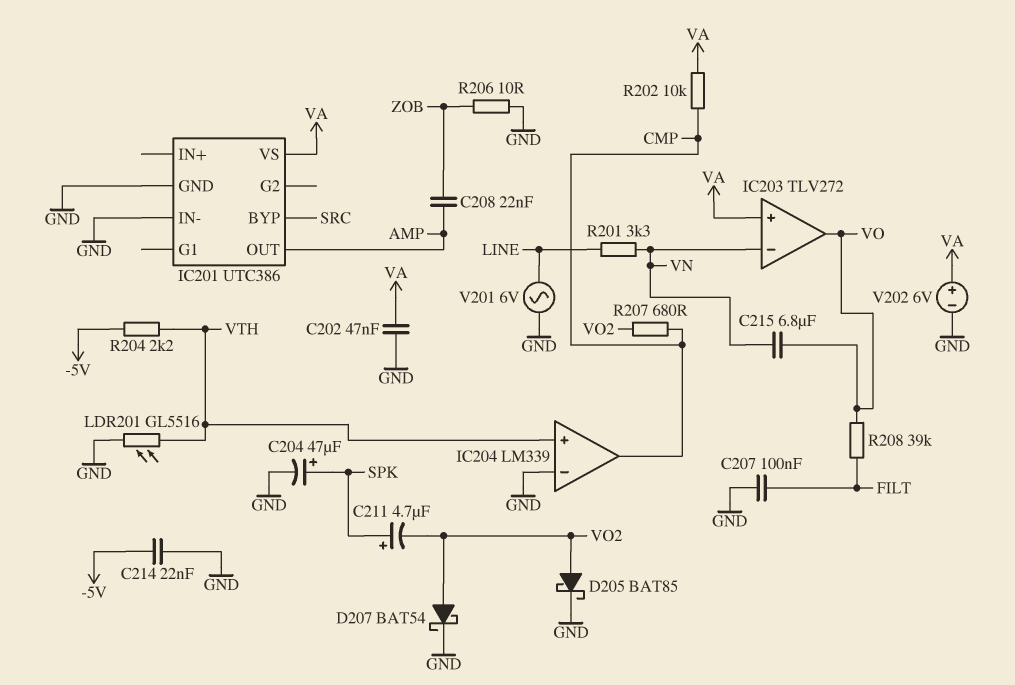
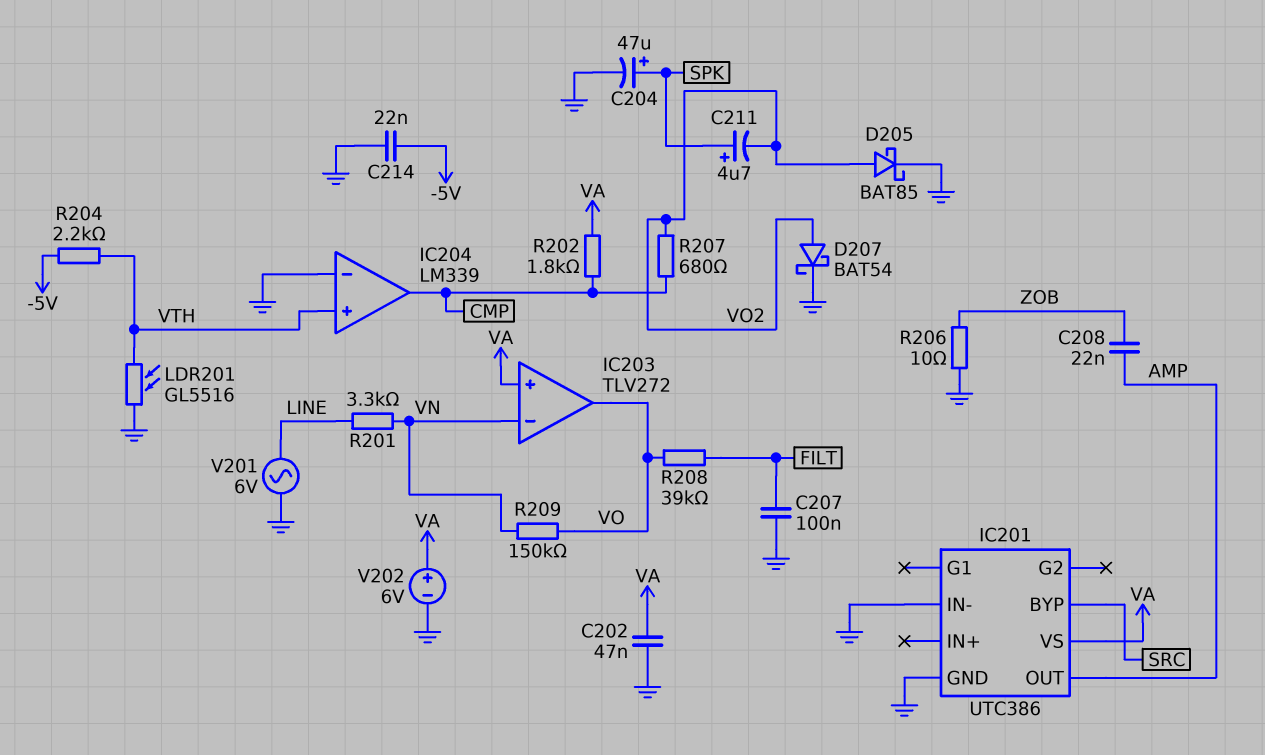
C215: 6.8uF (VN, VO) -> none
R202: 10k (CMP, VA) -> 1.8k (CMP, VA)
R209: none -> 150k (VN, VO)

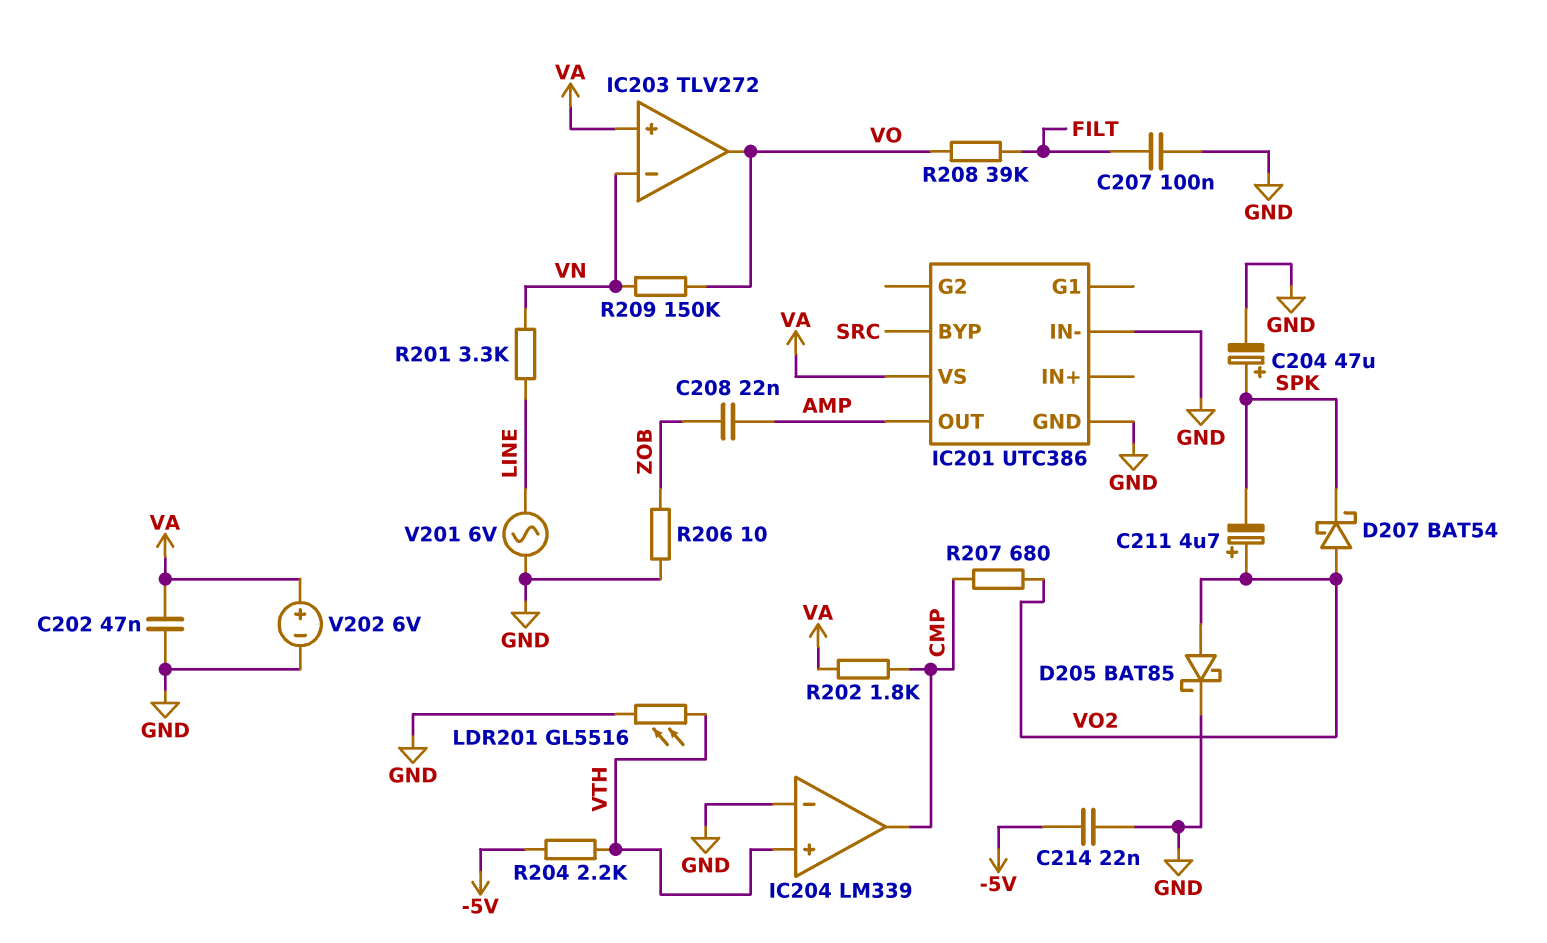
C211: 4.7uF (plus SPK, minus VO2) -> 4.7uF (plus VO2, minus SPK)
D207: schottky BAT54 (A VO2, K GND) -> schottky BAT54 (A VO2, K SPK)

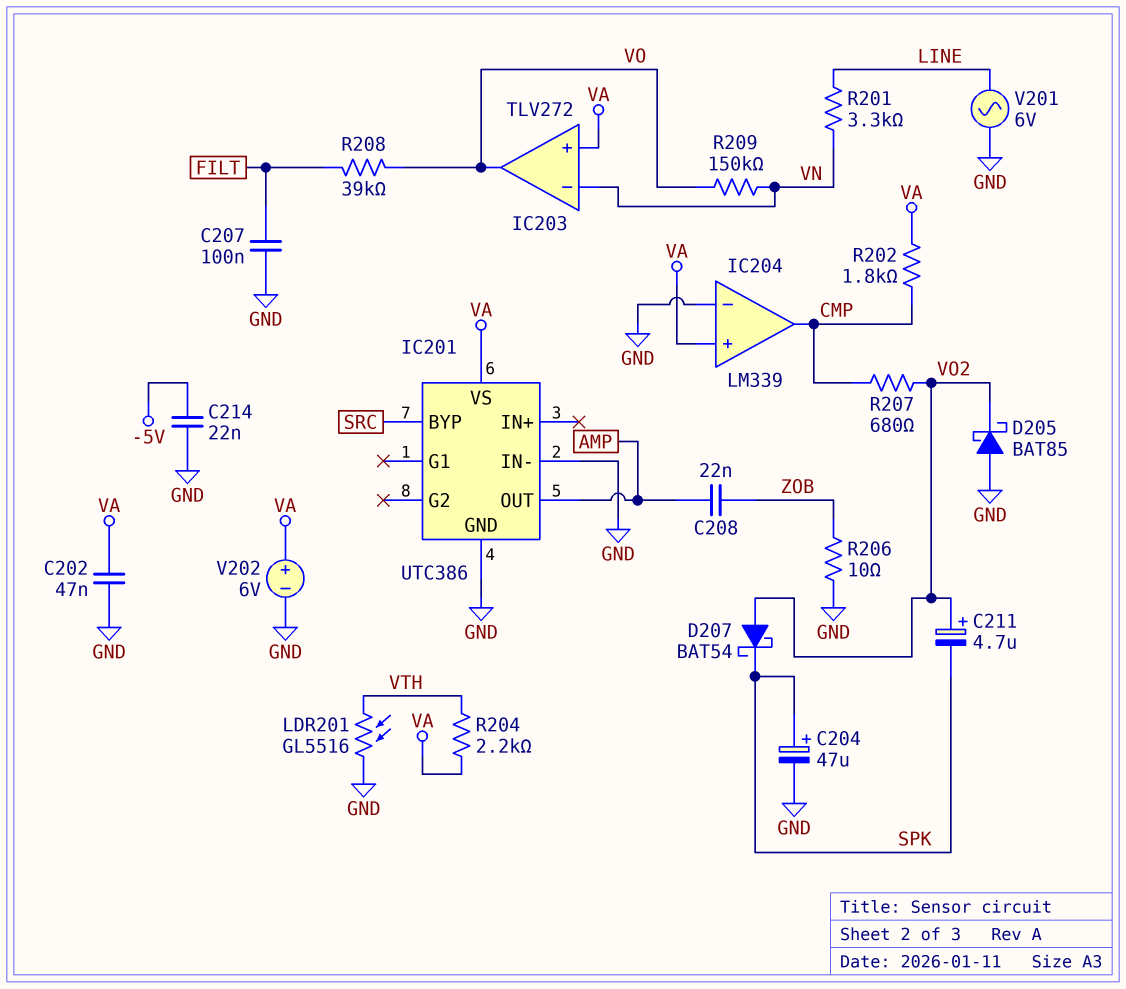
D205: schottky BAT85 (A VO2, K GND) -> schottky BAT85 (A GND, K VO2)
IC204 pin in+: VTH -> VA
R204: 2.2k (-5V, VTH) -> 2.2k (VA, VTH)

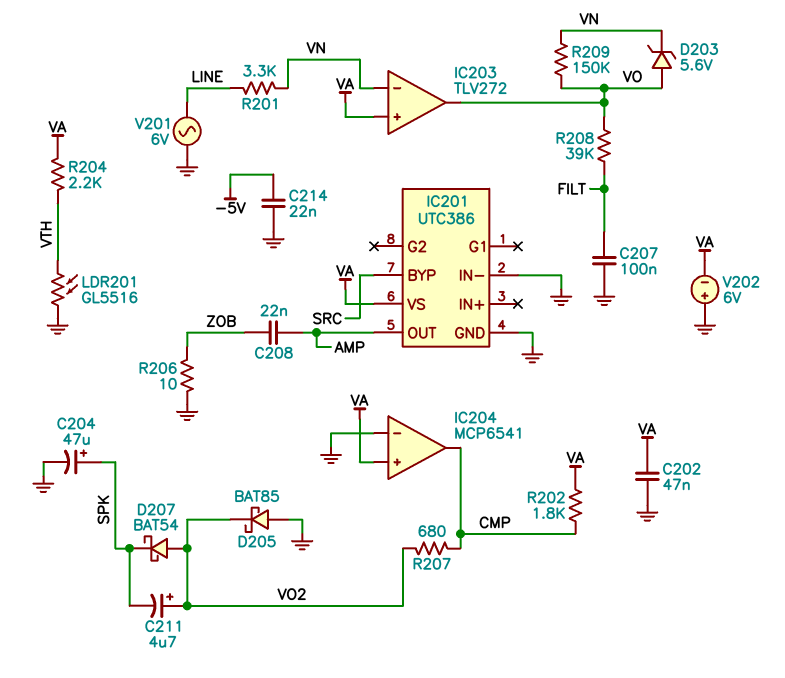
D203: none -> zener 5.6V (A VO, K VN)
IC204: LM339 -> MCP6541
V202: 6V (plus VA, minus GND) -> 6V (plus GND, minus VA)

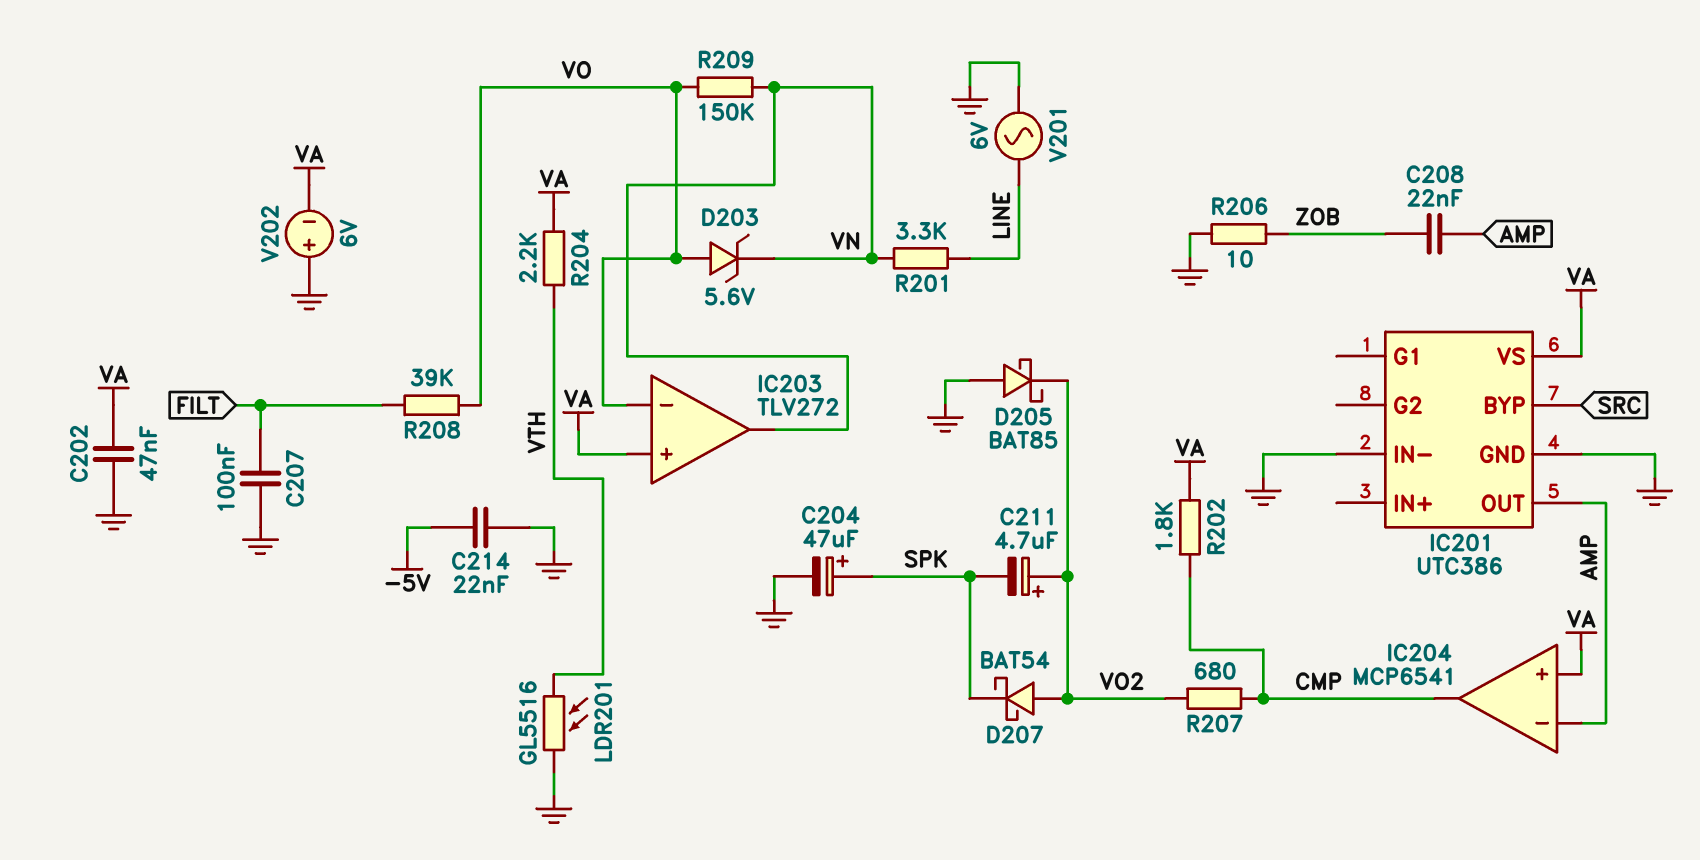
IC203 pin in-: VN -> VO
IC203 pin out: VO -> VN
IC204 pin in-: GND -> AMP

